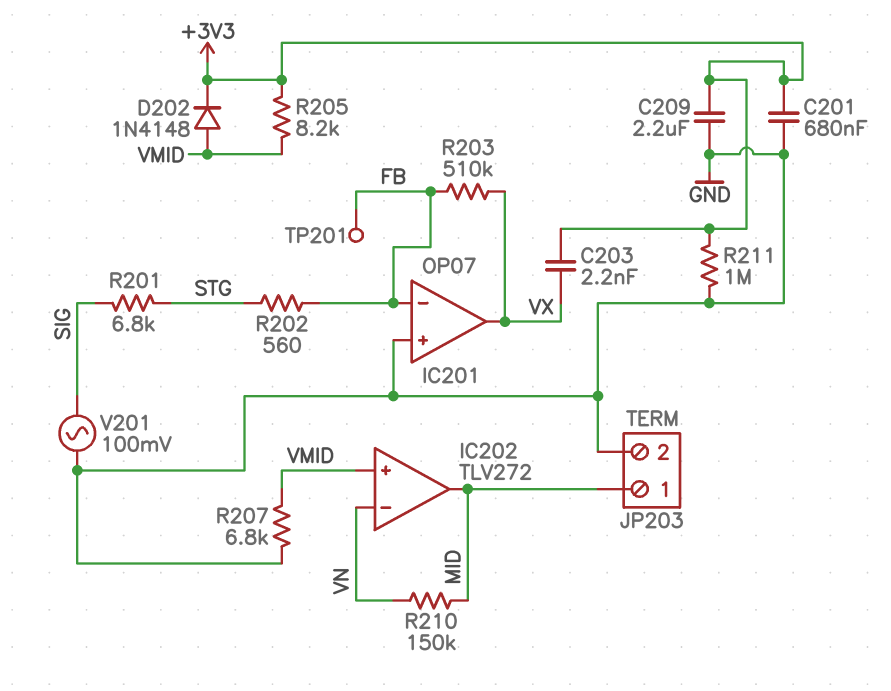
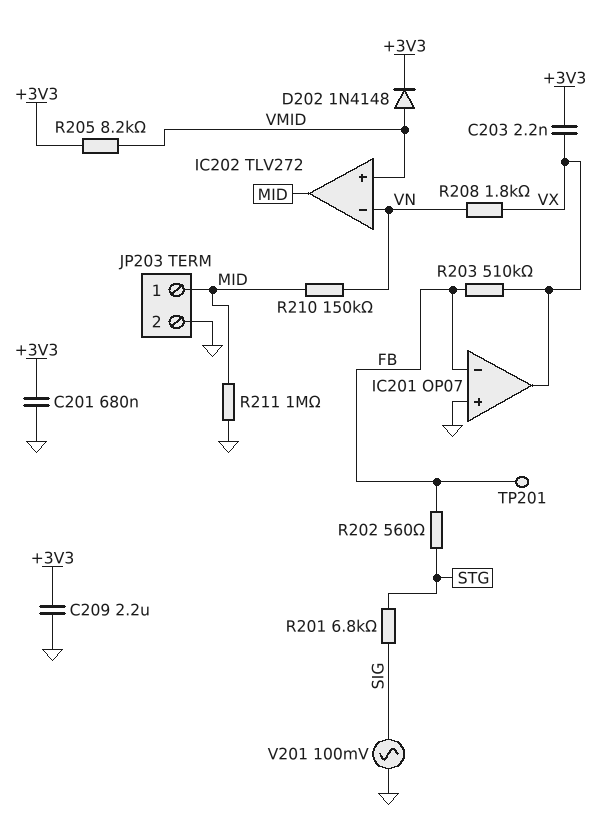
R207: 6.8k (GND, VMID) -> none
R208: none -> 1.8k (VN, VX)
R211: 1M (+3V3, GND) -> 1M (GND, MID)

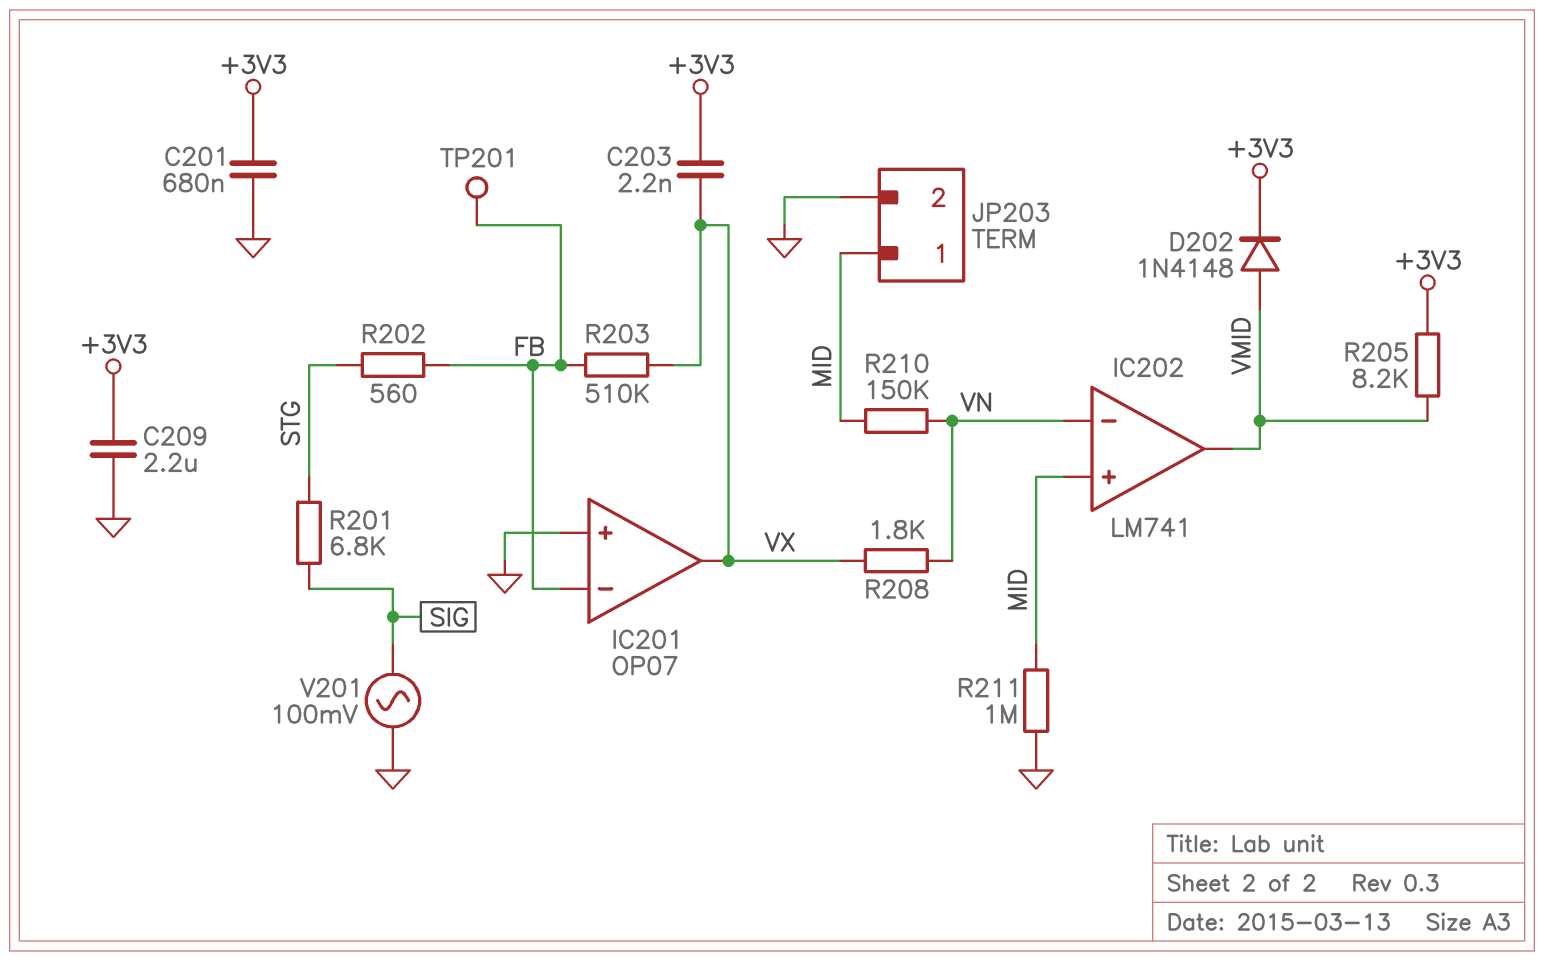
IC202: TLV272 -> LM741
IC202 pin in+: VMID -> MID
IC202 pin out: MID -> VMID

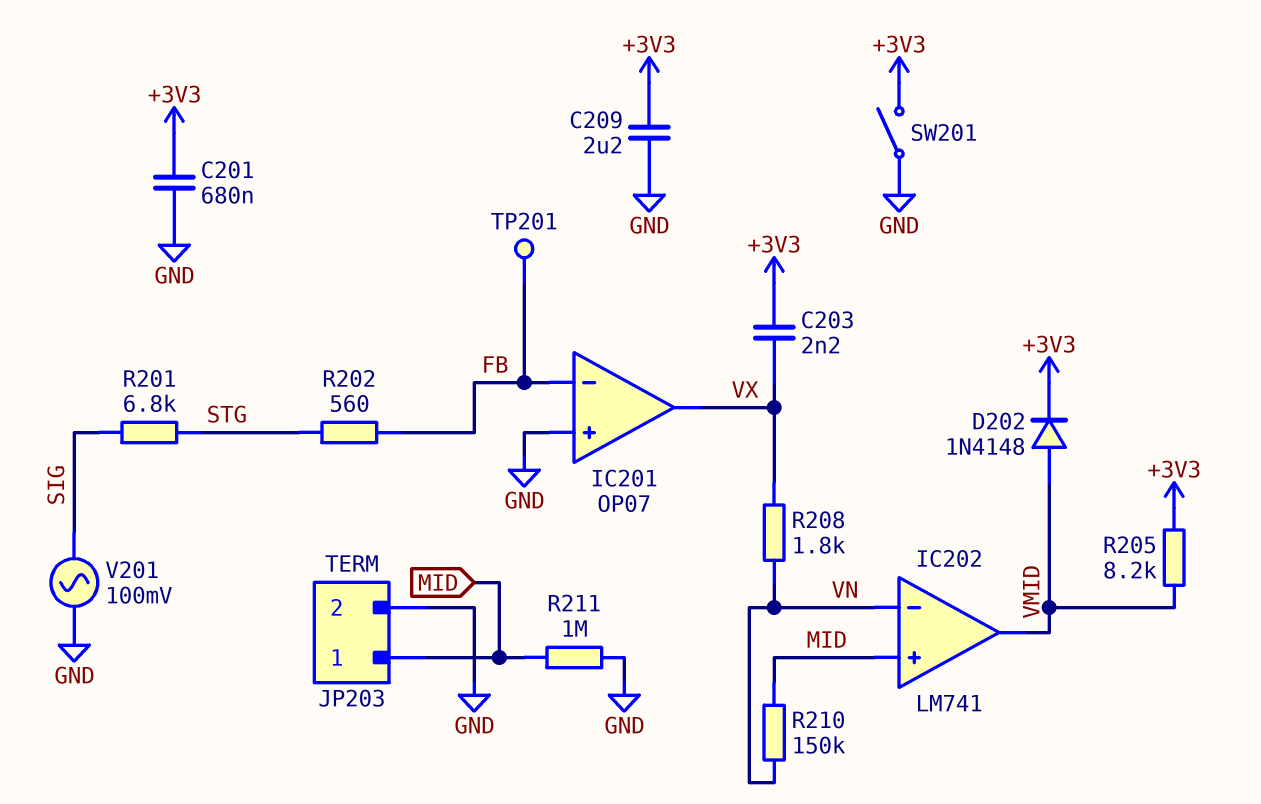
R203: 510k (FB, VX) -> none
SW201: none -> switch (+3V3, GND)

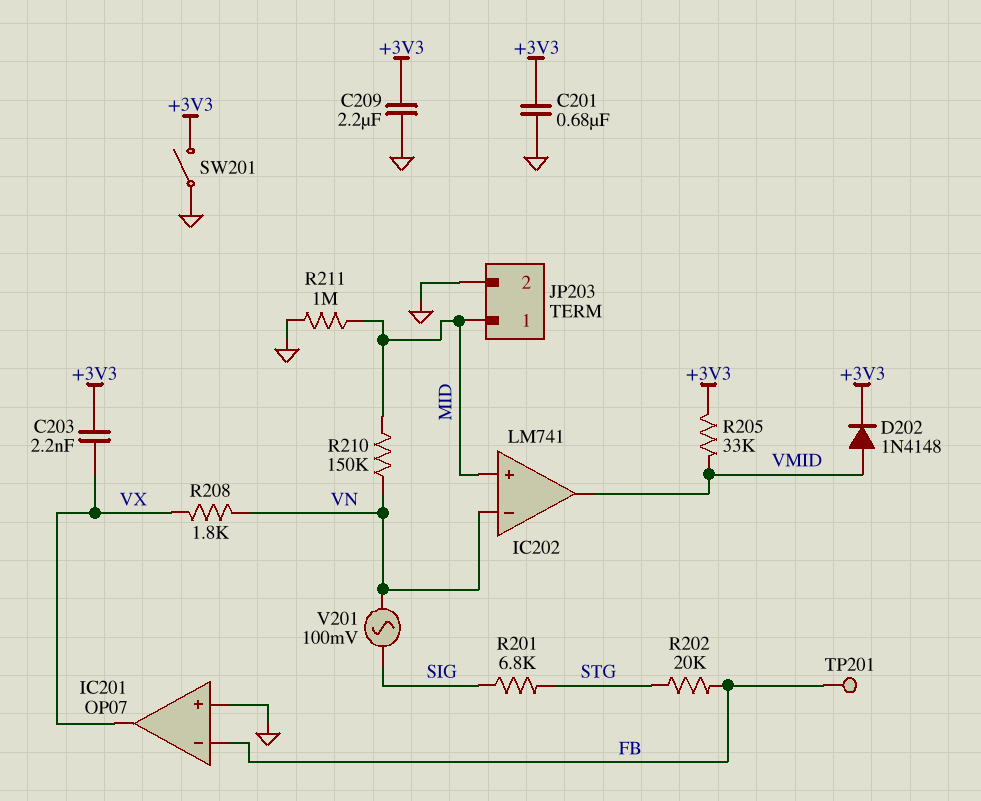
R202: 560 (FB, STG) -> 20k (FB, STG)
R205: 8.2k (+3V3, VMID) -> 33k (+3V3, VMID)
V201: AC 100mV (GND, SIG) -> AC 100mV (SIG, VN)

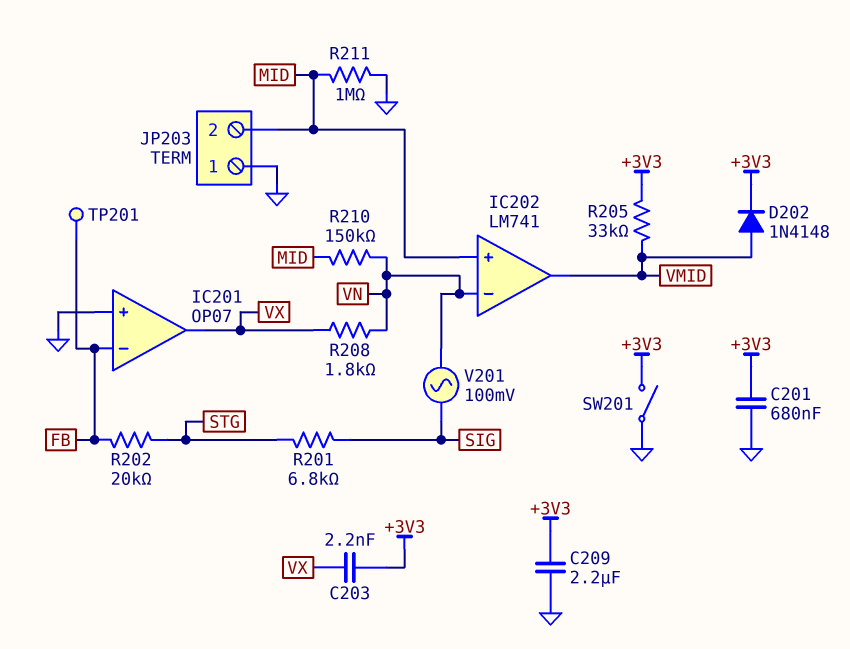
JP203 pin 1: MID -> GND
JP203 pin 2: GND -> MID

